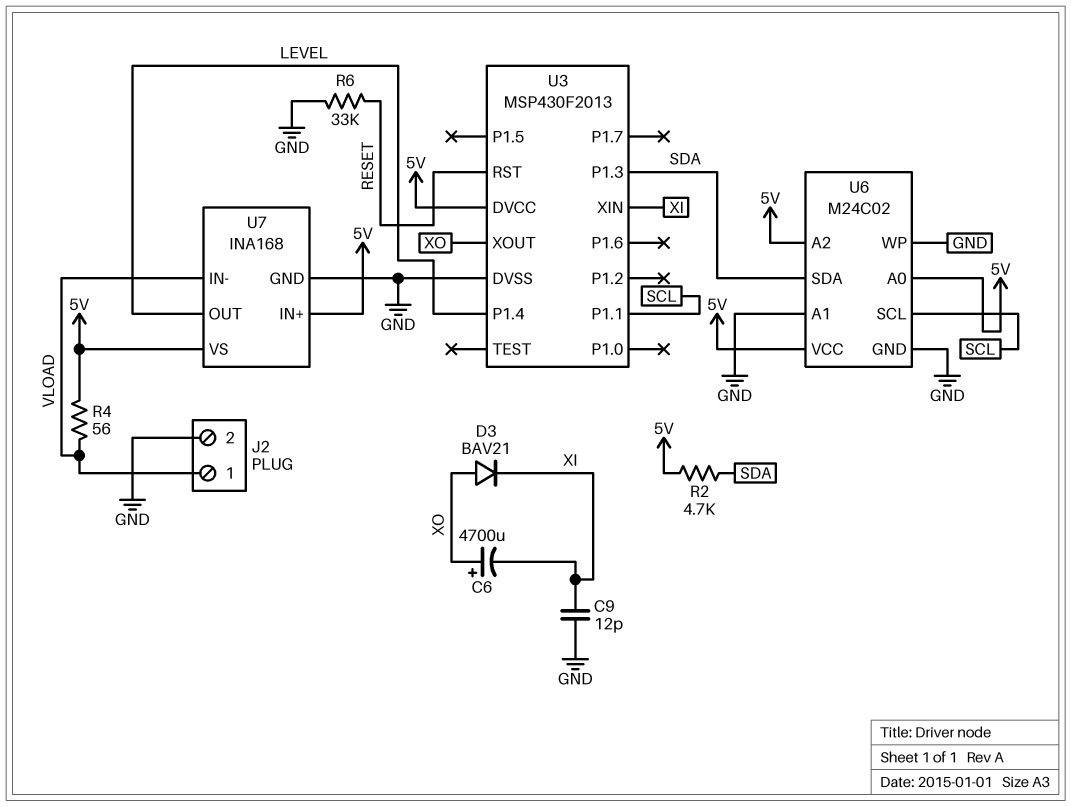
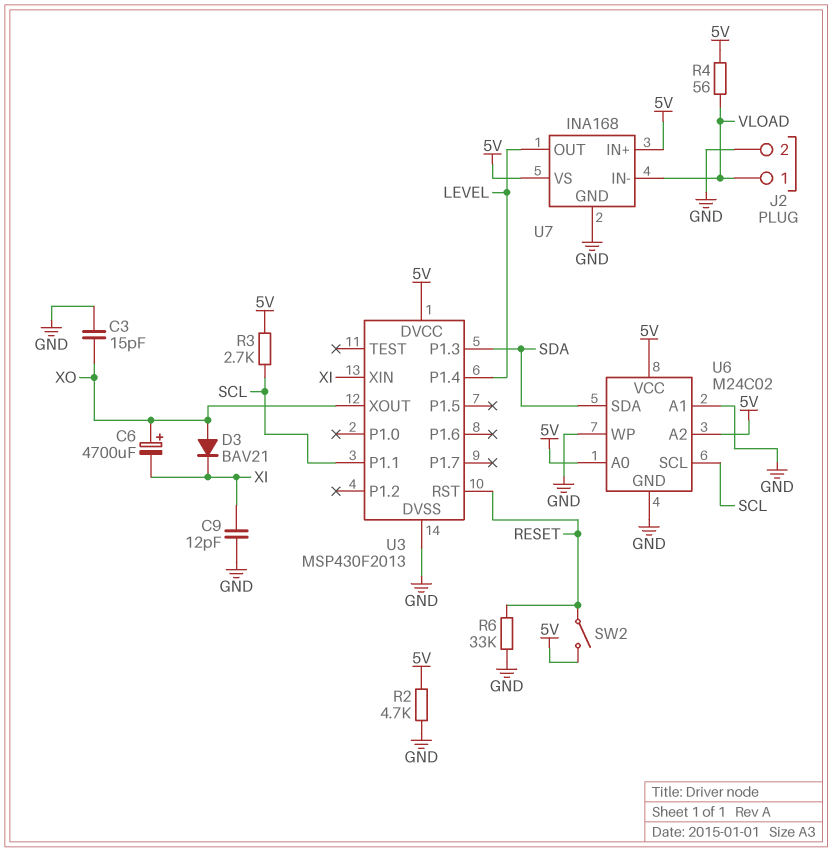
C3: none -> 15pF (GND, XO)
R2: 4.7k (5V, SDA) -> 4.7k (5V, GND)
R3: none -> 2.7k (5V, SCL)
SW2: none -> switch (5V, RESET)

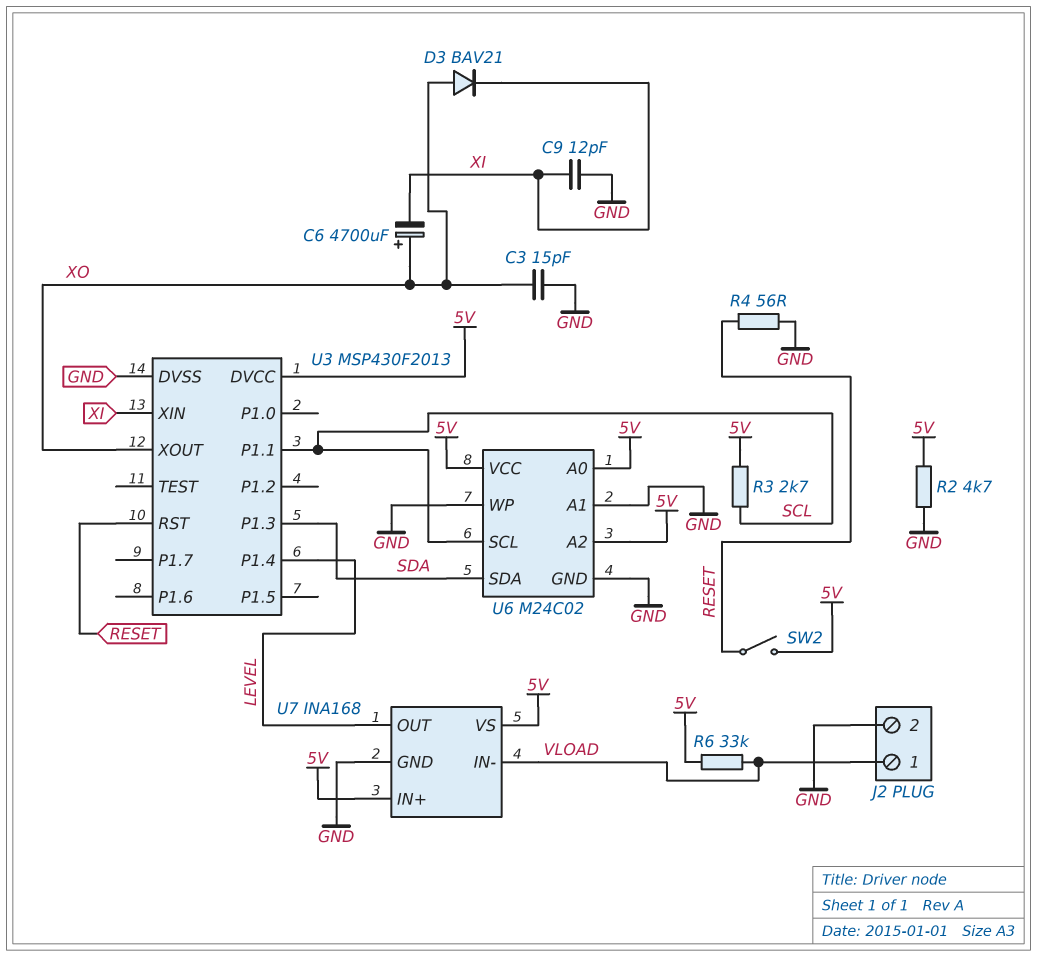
R4: 56 (5V, VLOAD) -> 56 (GND, RESET)
R6: 33k (GND, RESET) -> 33k (5V, VLOAD)

